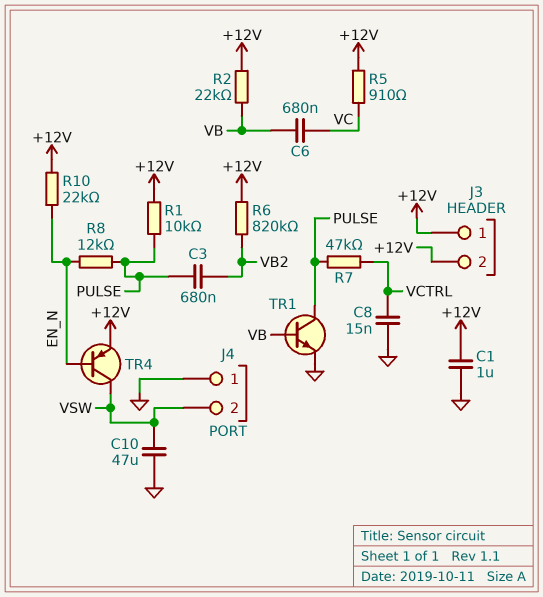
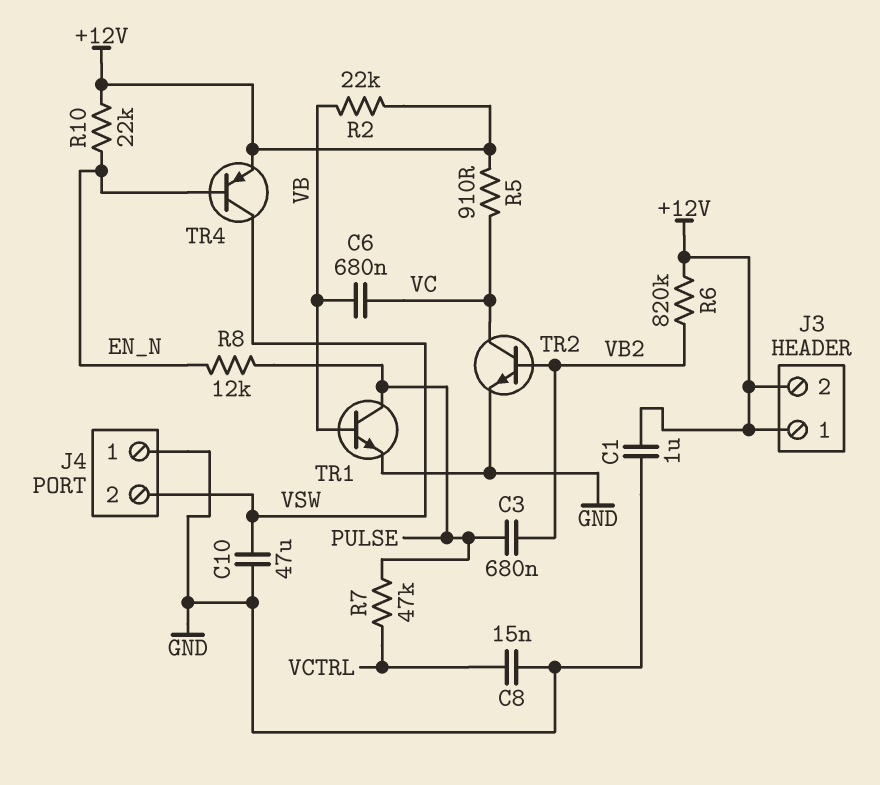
R1: 10k (+12V, PULSE) -> none
TR2: none -> NPN (B VB2, C VC, E GND)

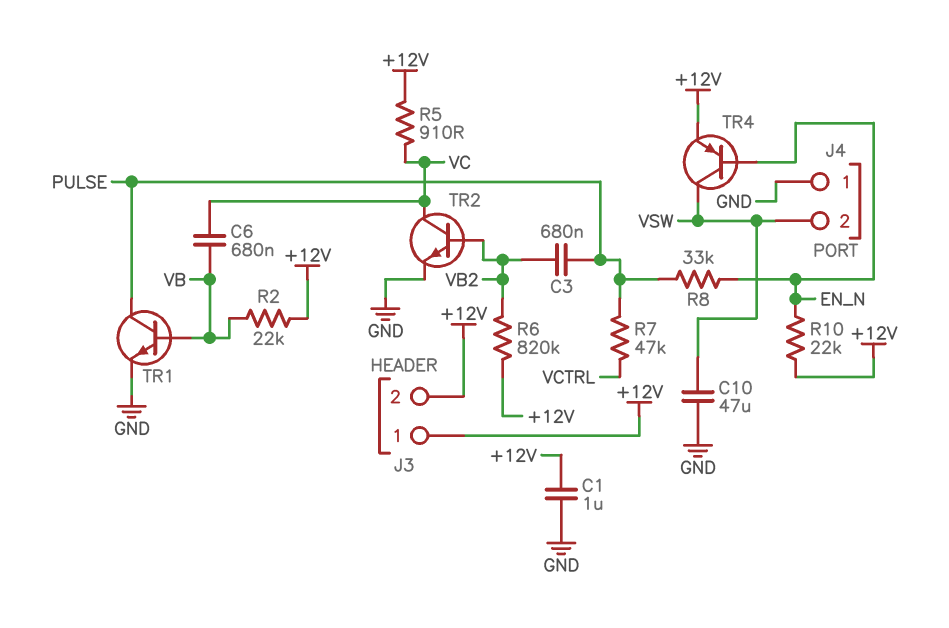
C8: 15nF (GND, VCTRL) -> none
R8: 12k (EN_N, PULSE) -> 33k (EN_N, PULSE)

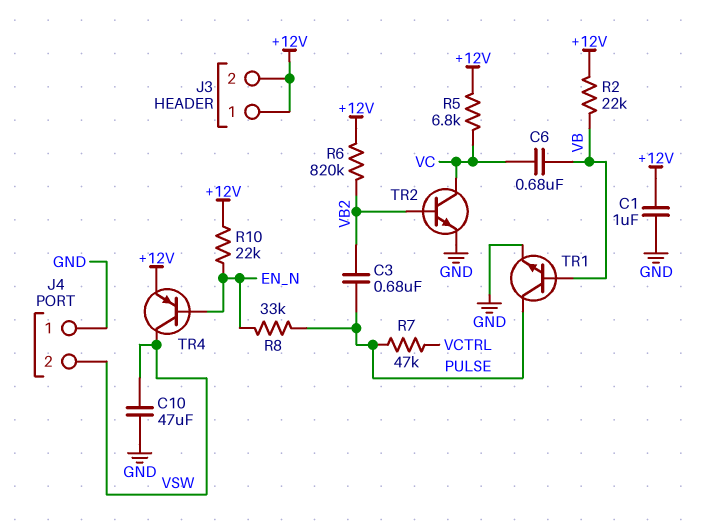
R5: 910 (+12V, VC) -> 6.8k (+12V, VC)

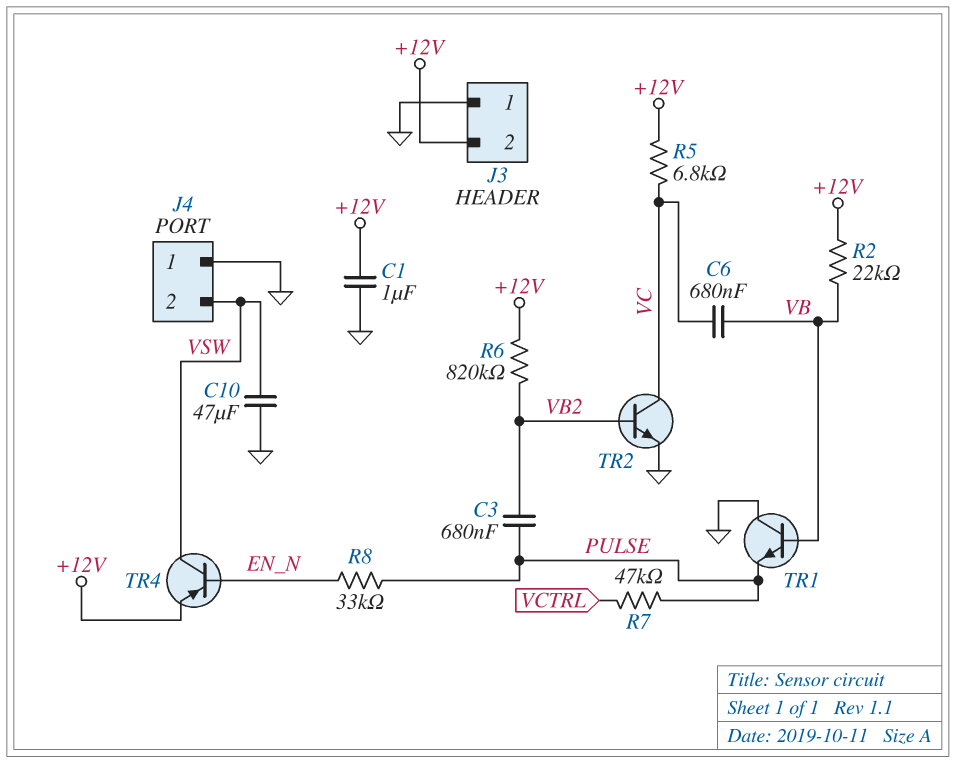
J3 pin 1: +12V -> GND
R10: 22k (+12V, EN_N) -> none
TR1: NPN (B VB, C PULSE, E GND) -> NPN (B VB, C GND, E PULSE)

